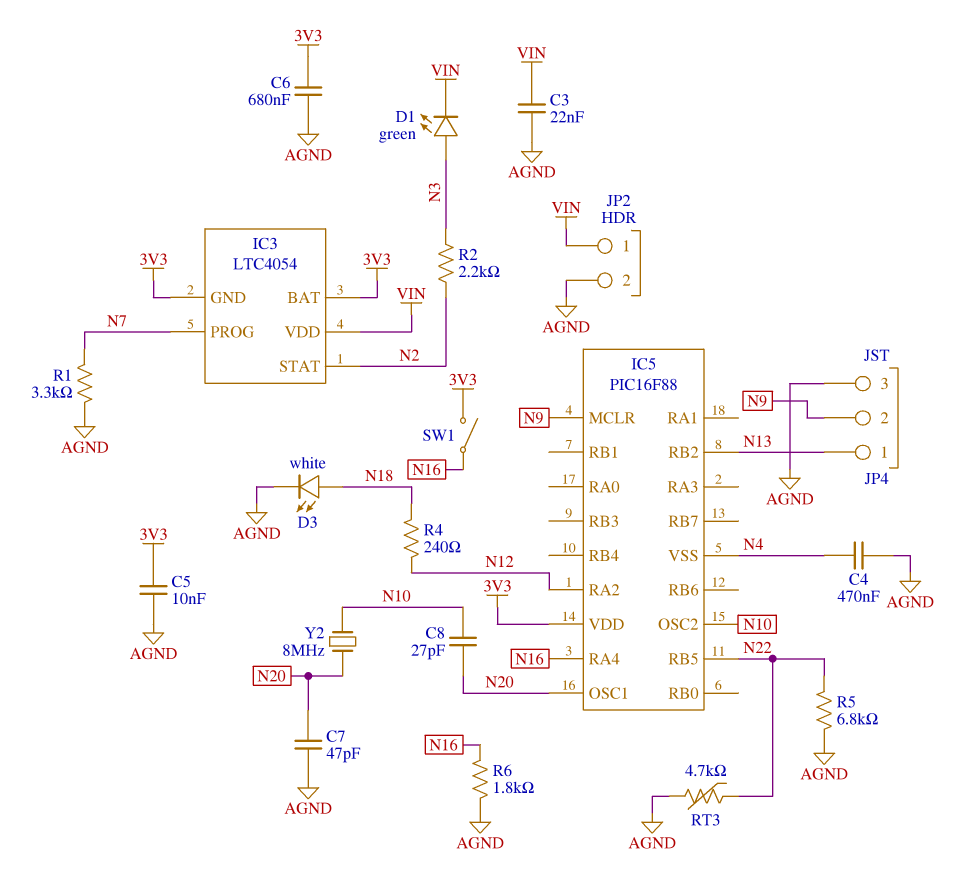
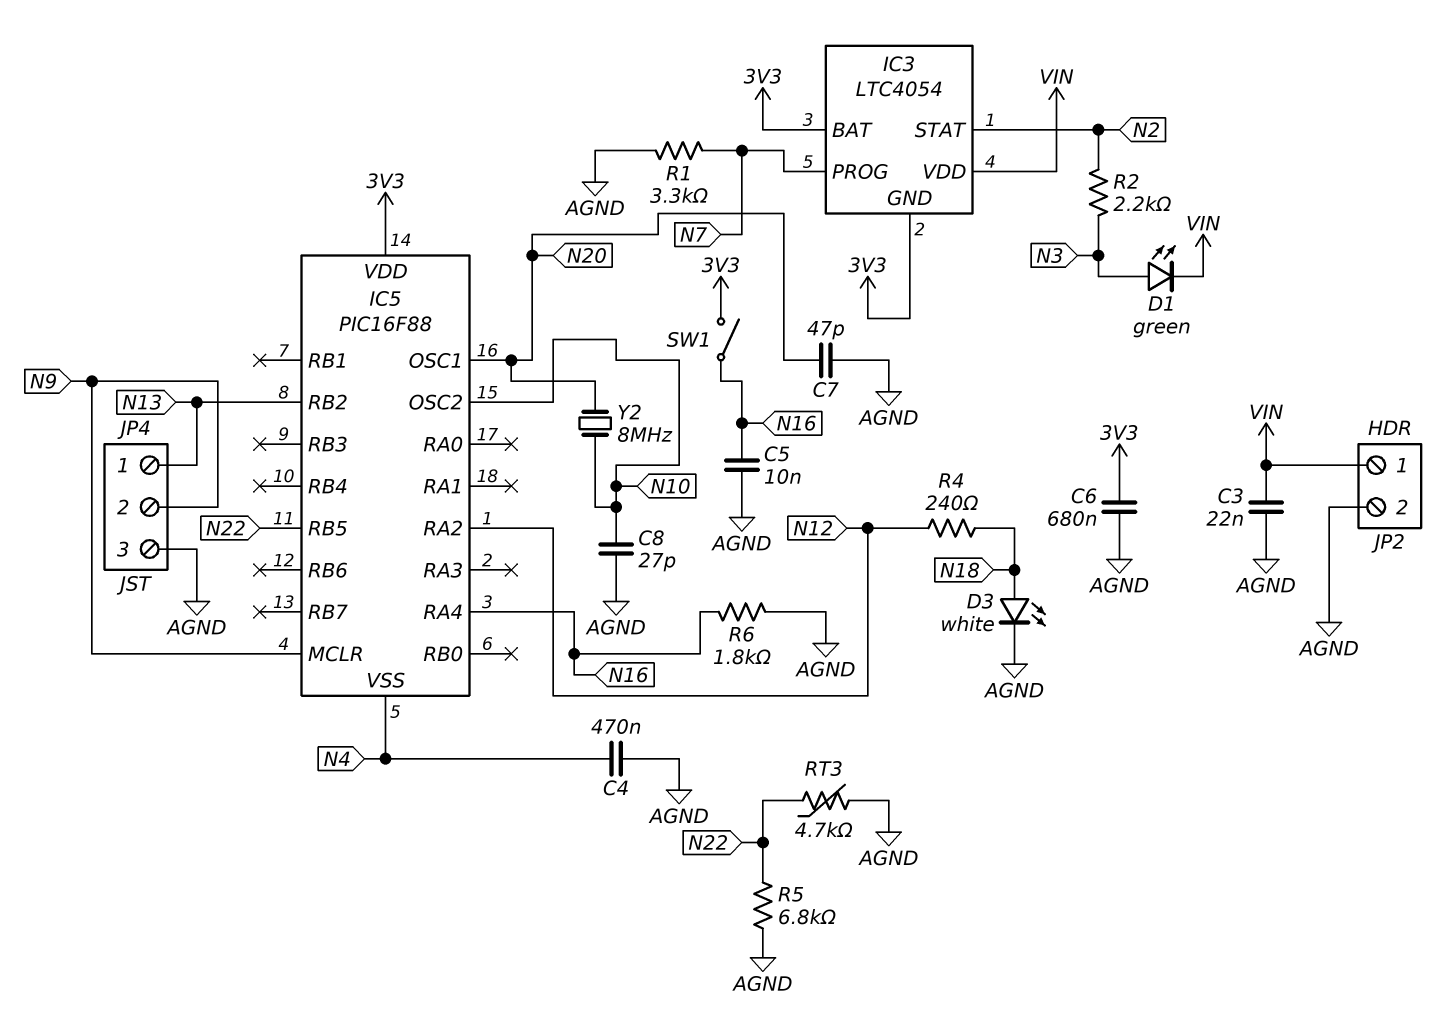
C5: 10nF (3V3, AGND) -> 10nF (AGND, N16)
C8: 27pF (N10, N20) -> 27pF (AGND, N10)

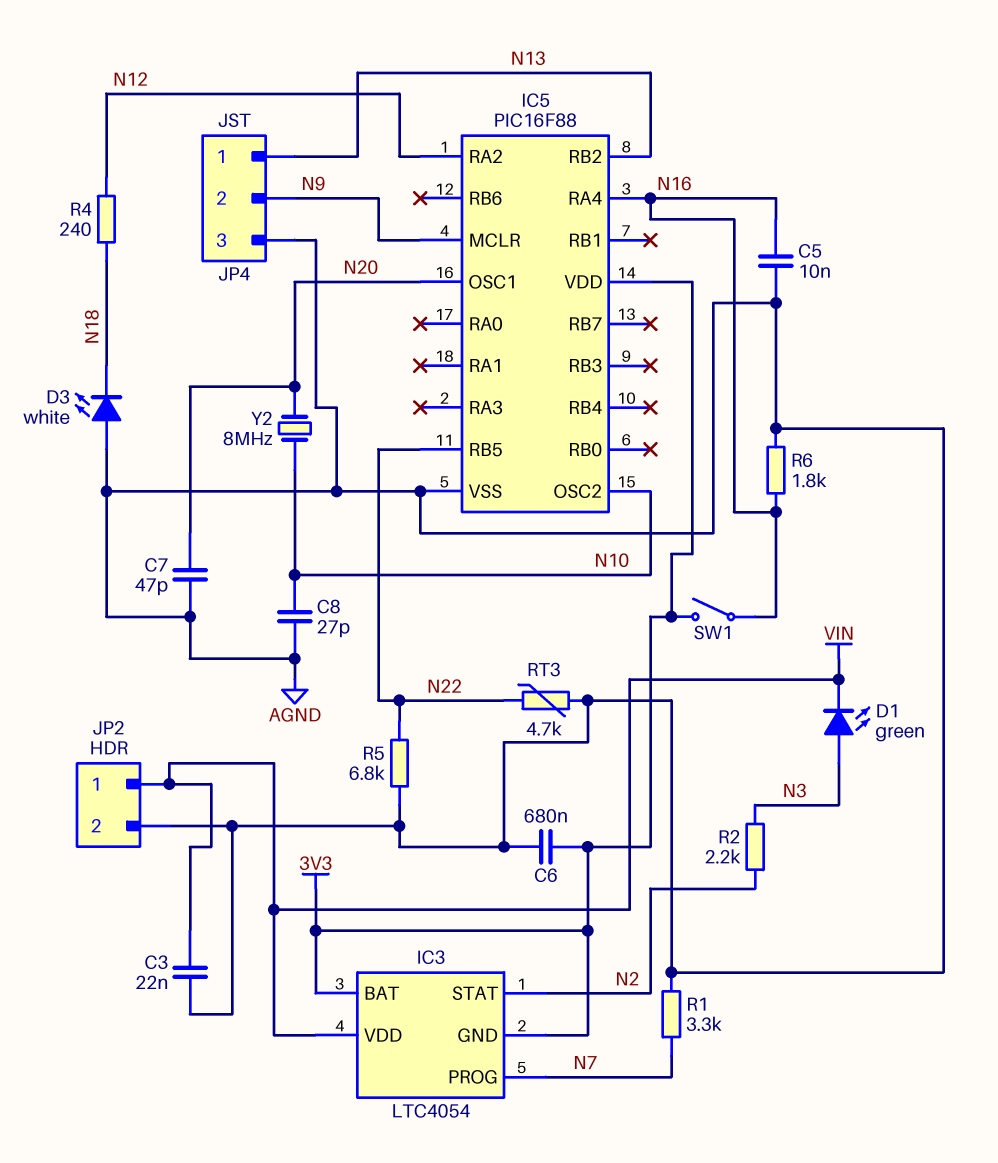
C4: 470nF (AGND, N4) -> none
D3: LED white (A N18, K AGND) -> LED white (A AGND, K N18)
IC5 pin VSS: N4 -> AGND

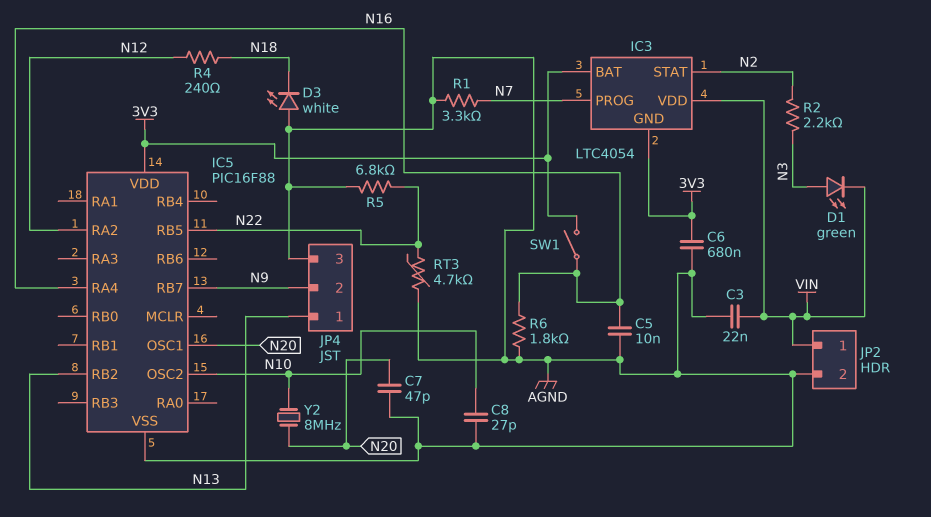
IC5 pin MCLR: N9 -> none
IC5 pin RB7: none -> N9

